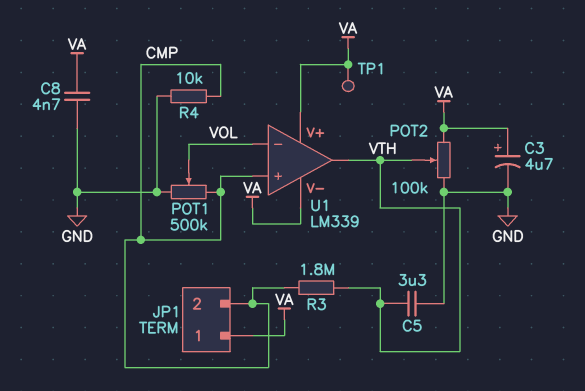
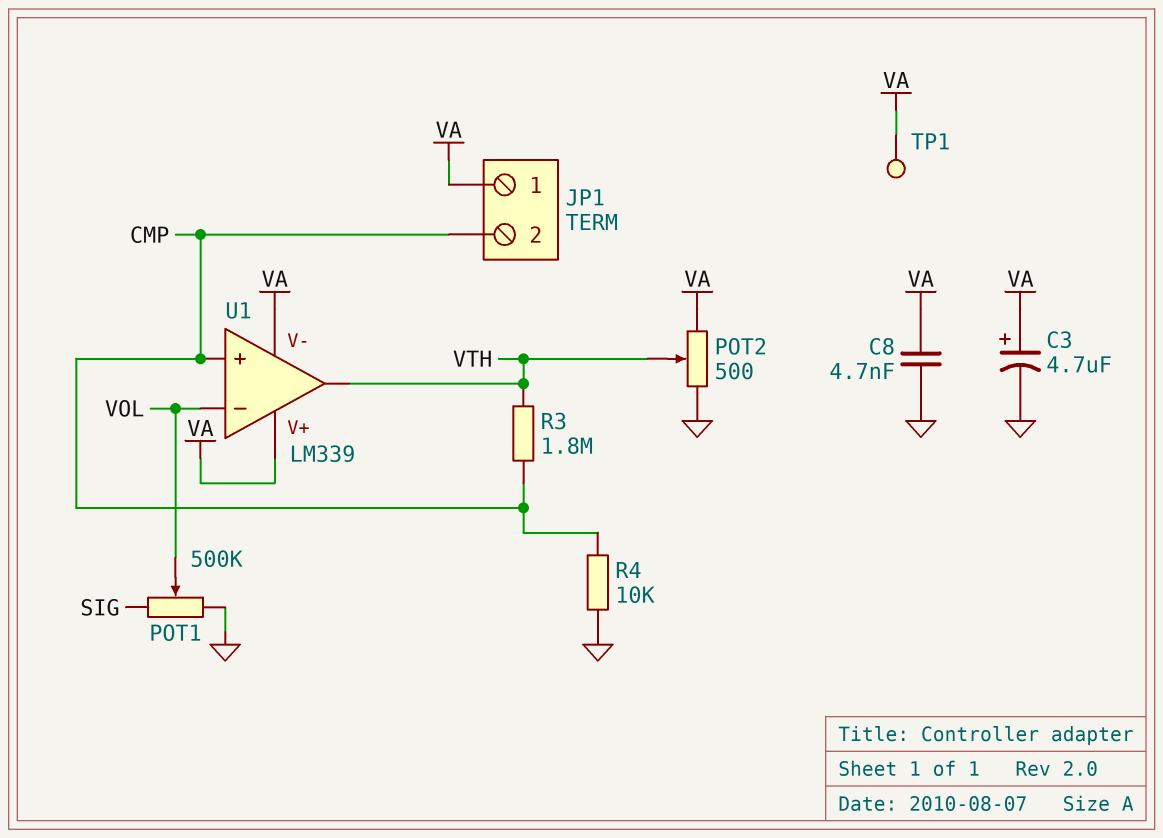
C5: 3.3uF (GND, VTH) -> none
POT1: 500k (CMP, GND, wiper VOL) -> 500k (GND, SIG, wiper VOL)
POT2: 100k (GND, VA, wiper VTH) -> 500 (GND, VA, wiper VTH)

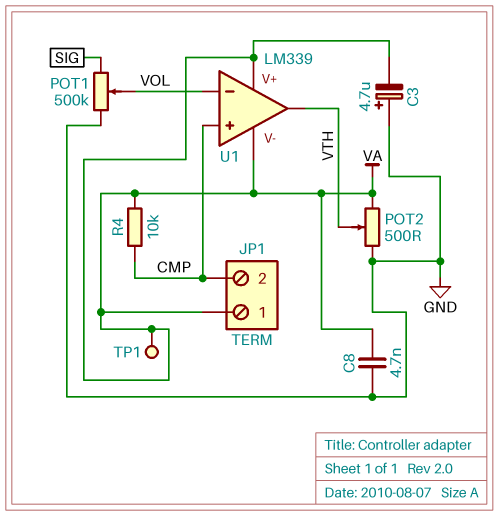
C3: 4.7uF (plus VA, minus GND) -> 4.7uF (plus GND, minus VA)
R3: 1.8M (CMP, VTH) -> none
R4: 10k (CMP, GND) -> 10k (CMP, VA)

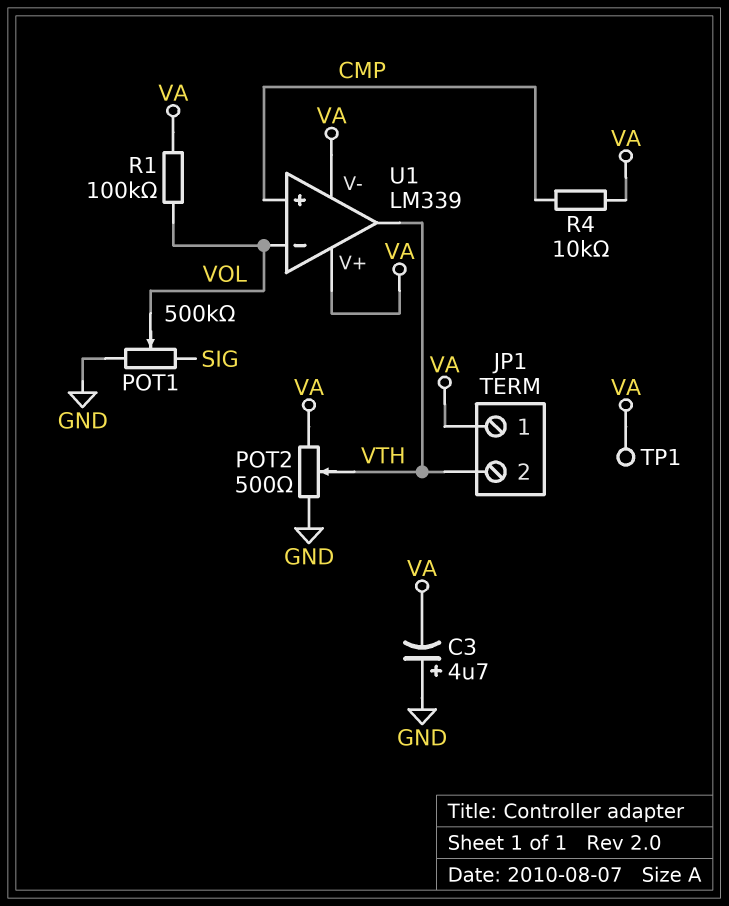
C8: 4.7nF (GND, VA) -> none
JP1 pin 2: CMP -> VTH
R1: none -> 100k (VA, VOL)

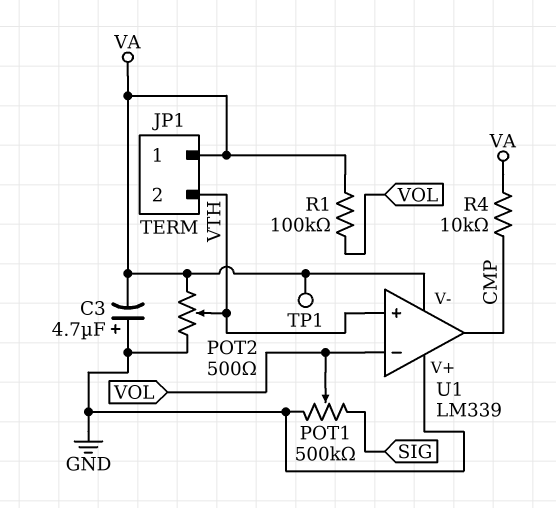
U1 pin V+: VA -> GND
U1 pin in+: CMP -> VTH
U1 pin out: VTH -> CMP

